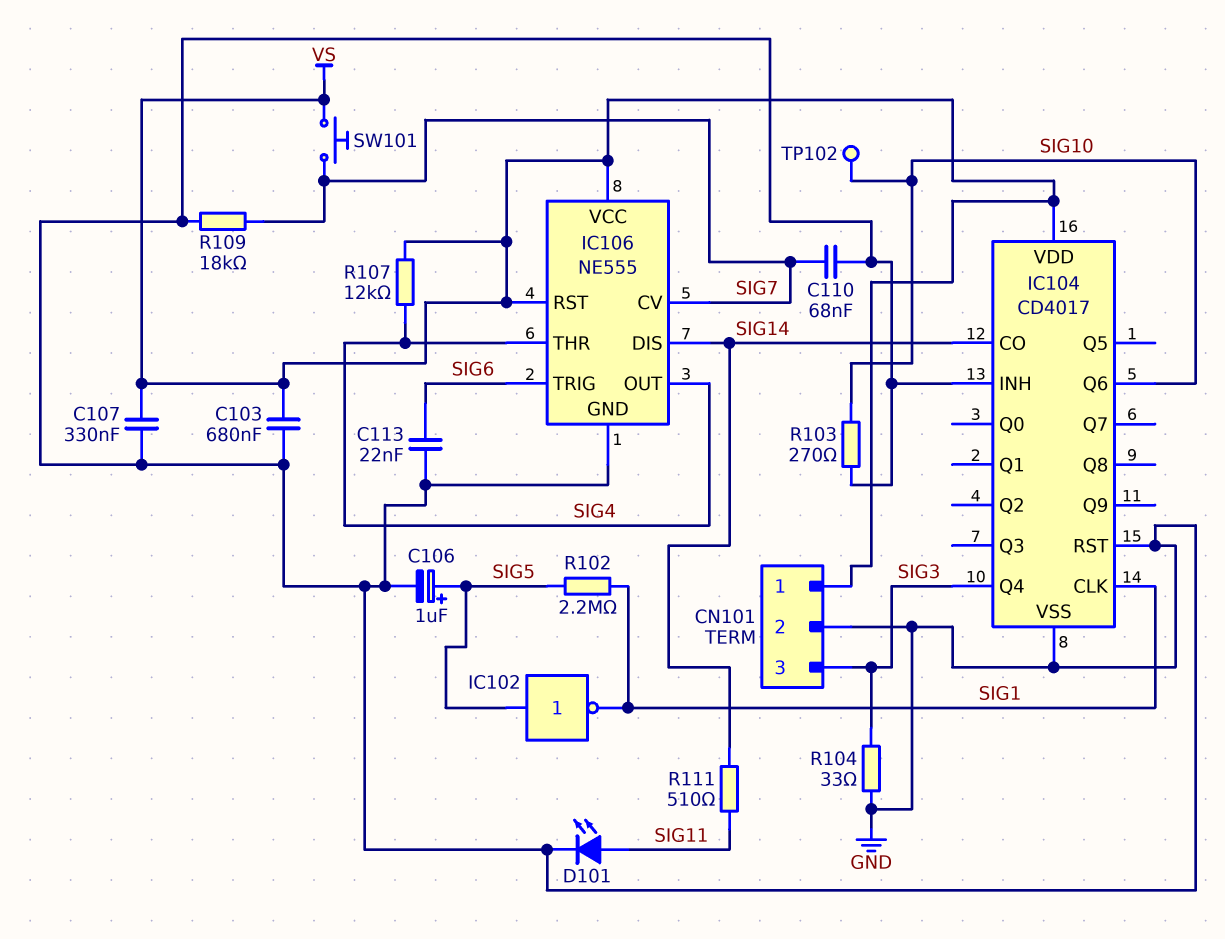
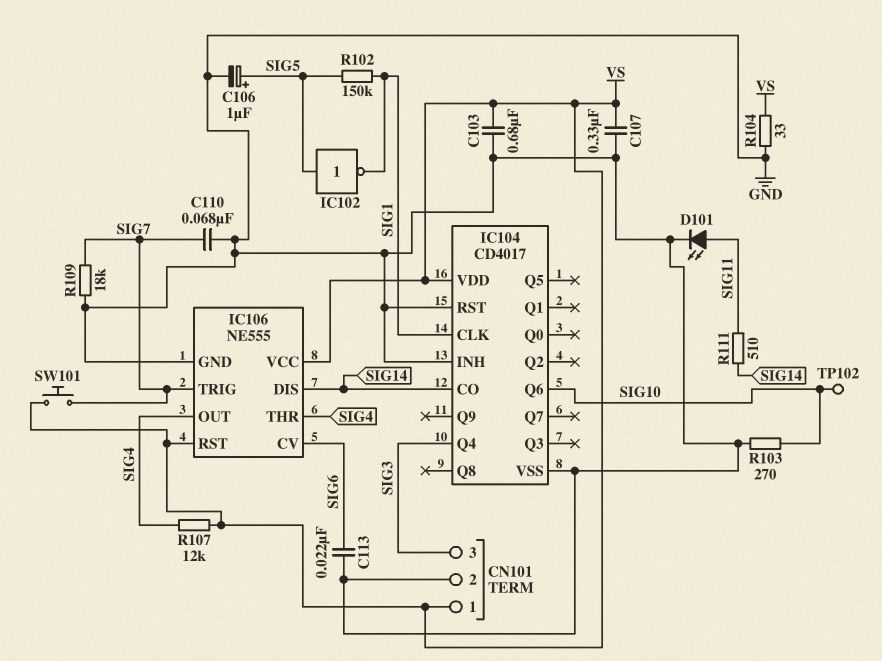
IC106 pin CV: SIG7 -> SIG6
IC106 pin TRIG: SIG6 -> SIG7
R102: 2.2M (SIG1, SIG5) -> 150k (SIG1, SIG5)
R104: 33 (GND, SIG3) -> 33 (GND, VS)

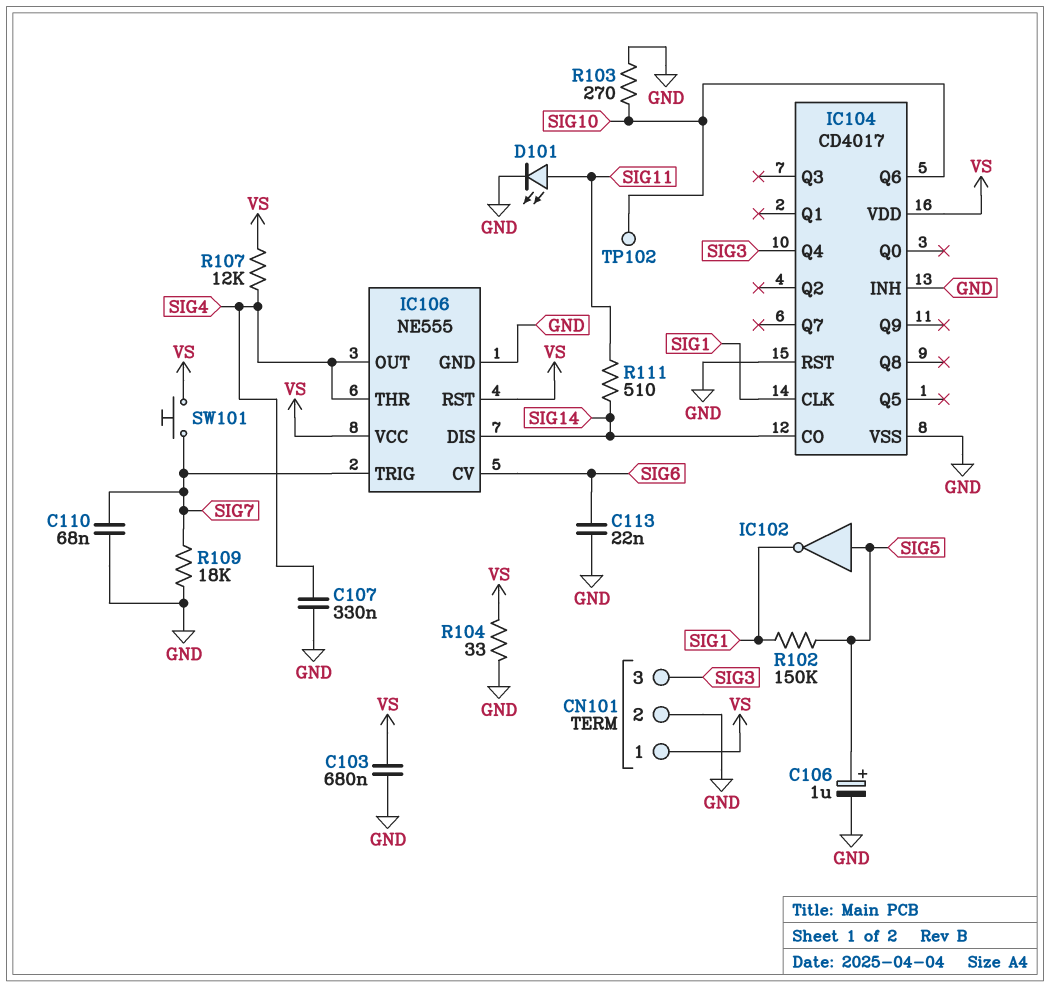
C107: 330nF (GND, VS) -> 330nF (GND, SIG4)

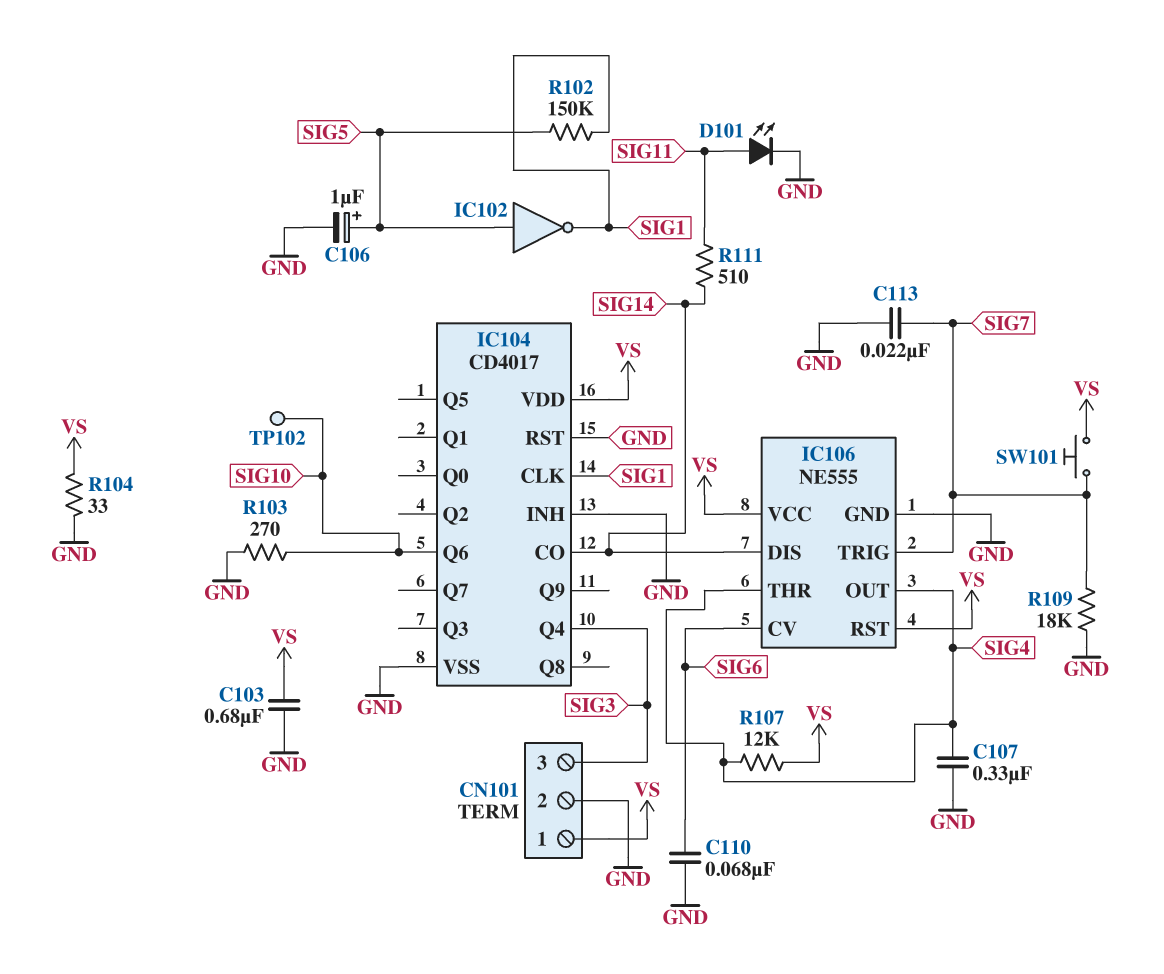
C110: 68nF (GND, SIG7) -> 68nF (GND, SIG6)
C113: 22nF (GND, SIG6) -> 22nF (GND, SIG7)

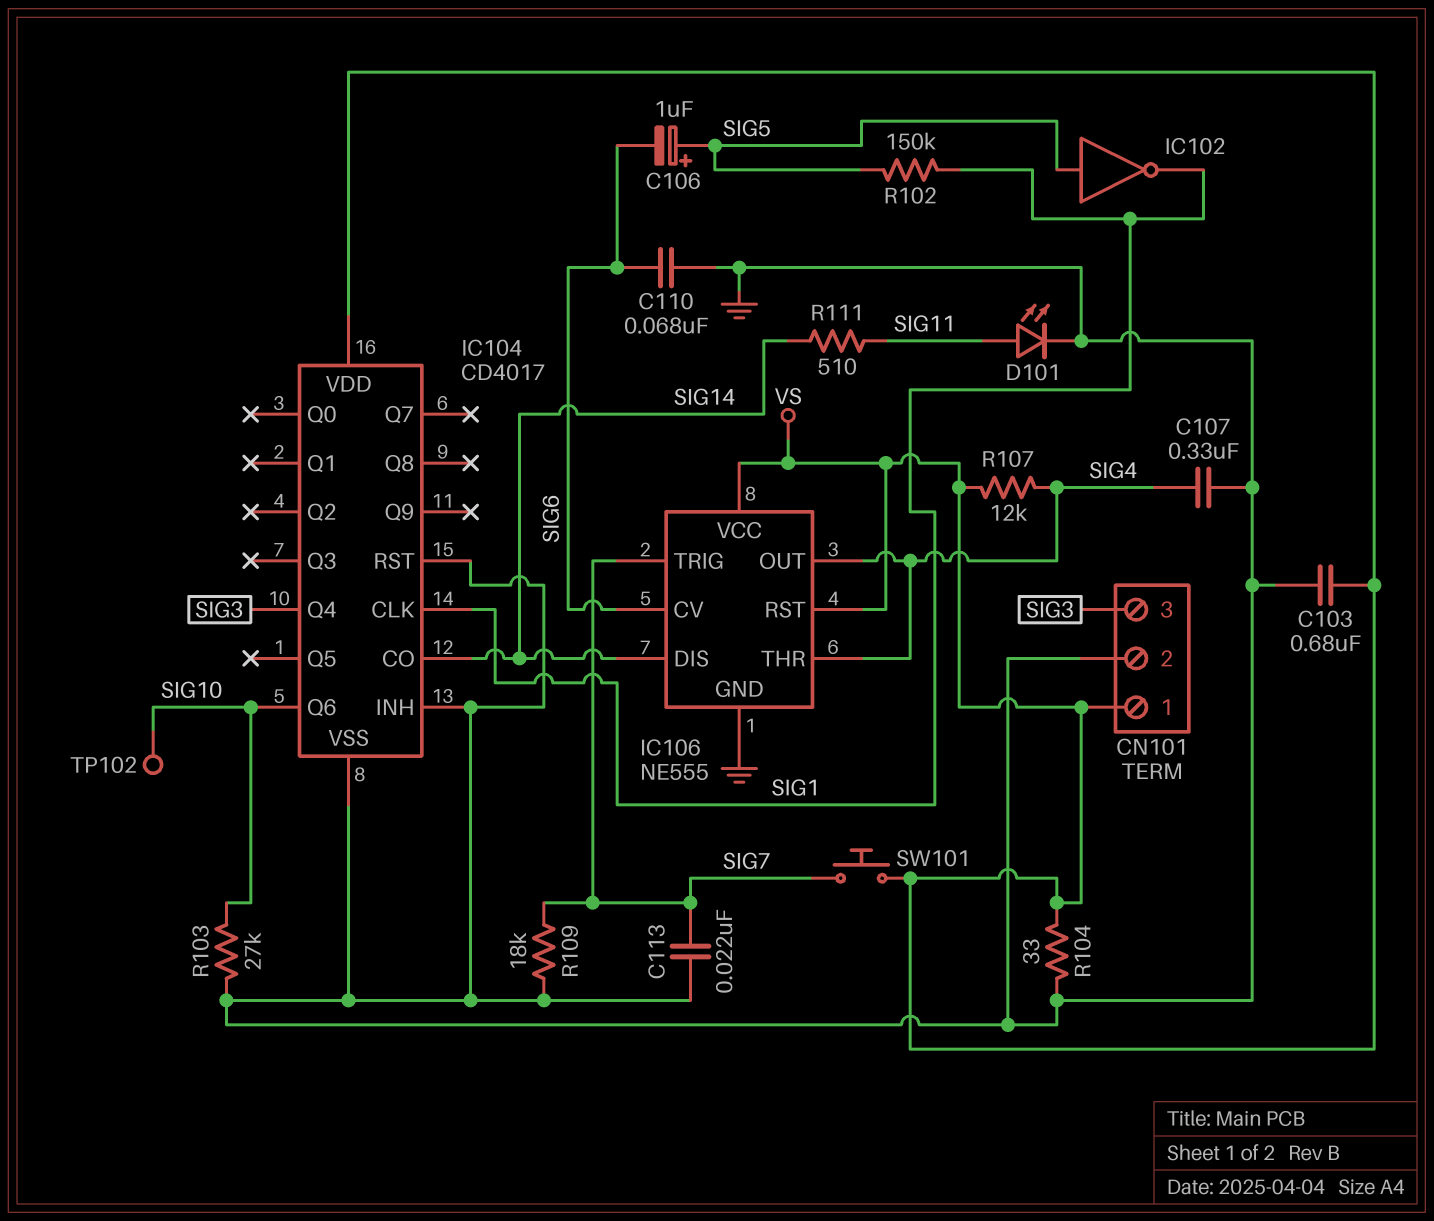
C106: 1uF (plus SIG5, minus GND) -> 1uF (plus SIG5, minus SIG6)
R103: 270 (GND, SIG10) -> 27k (GND, SIG10)

